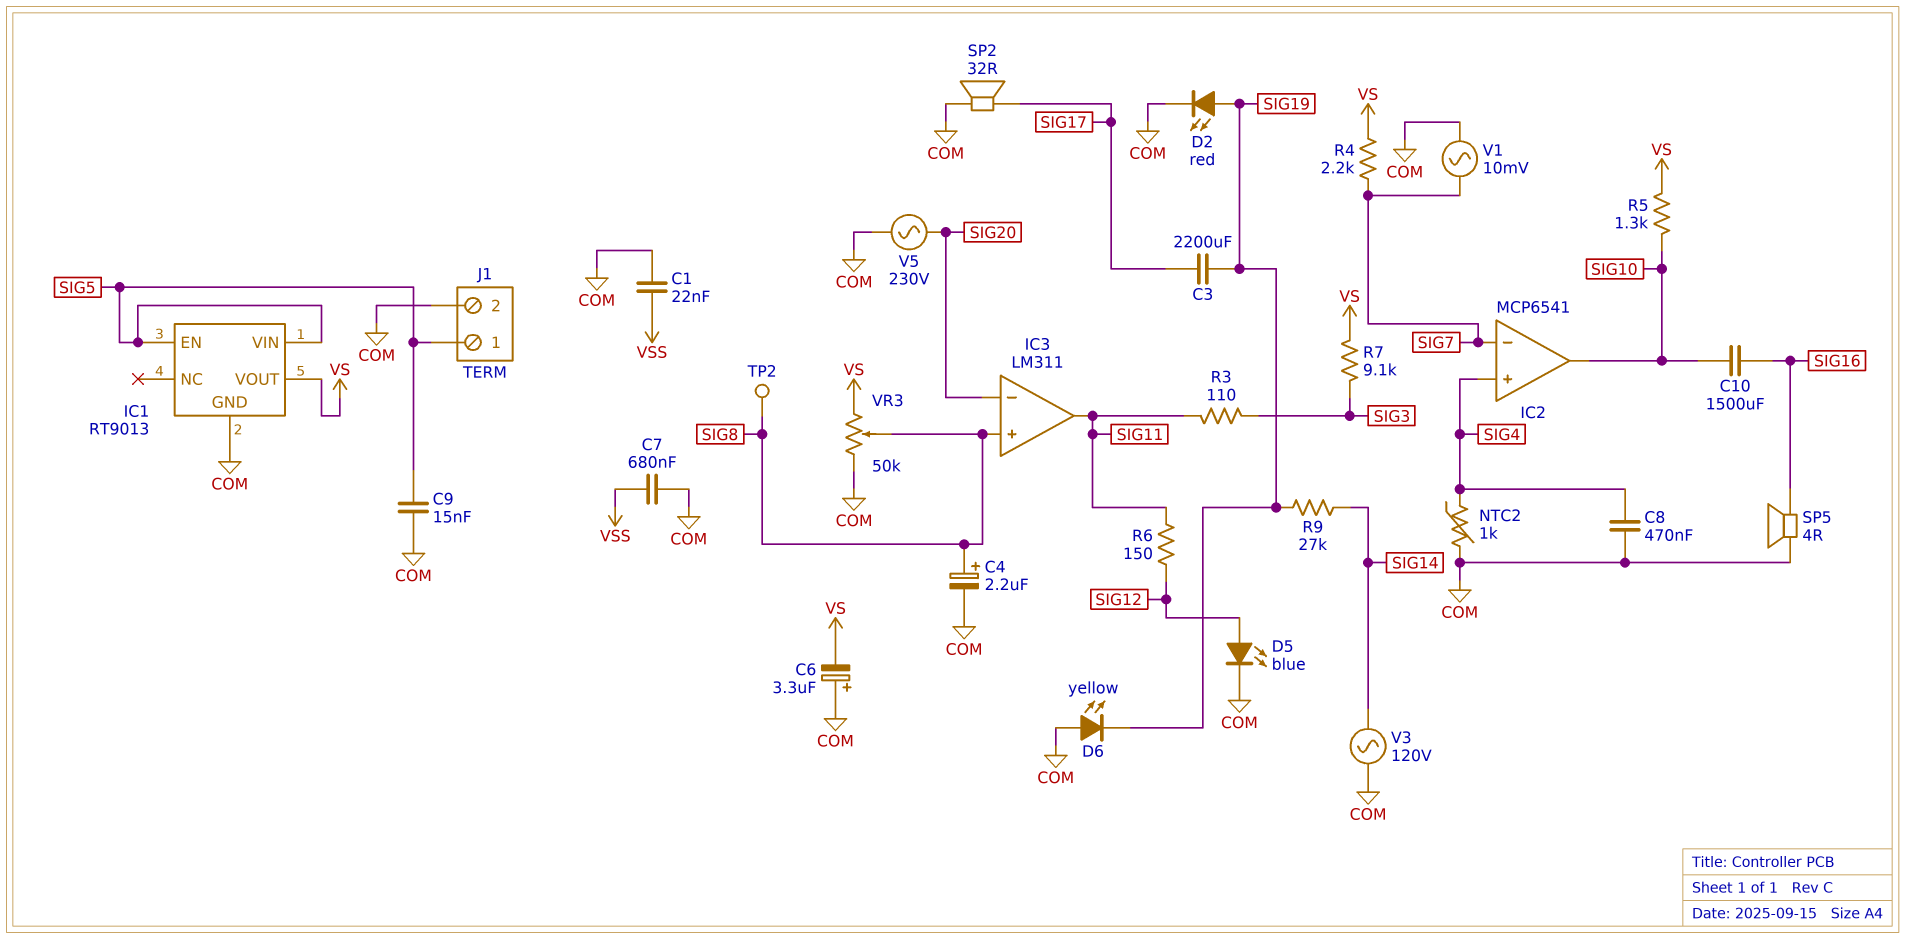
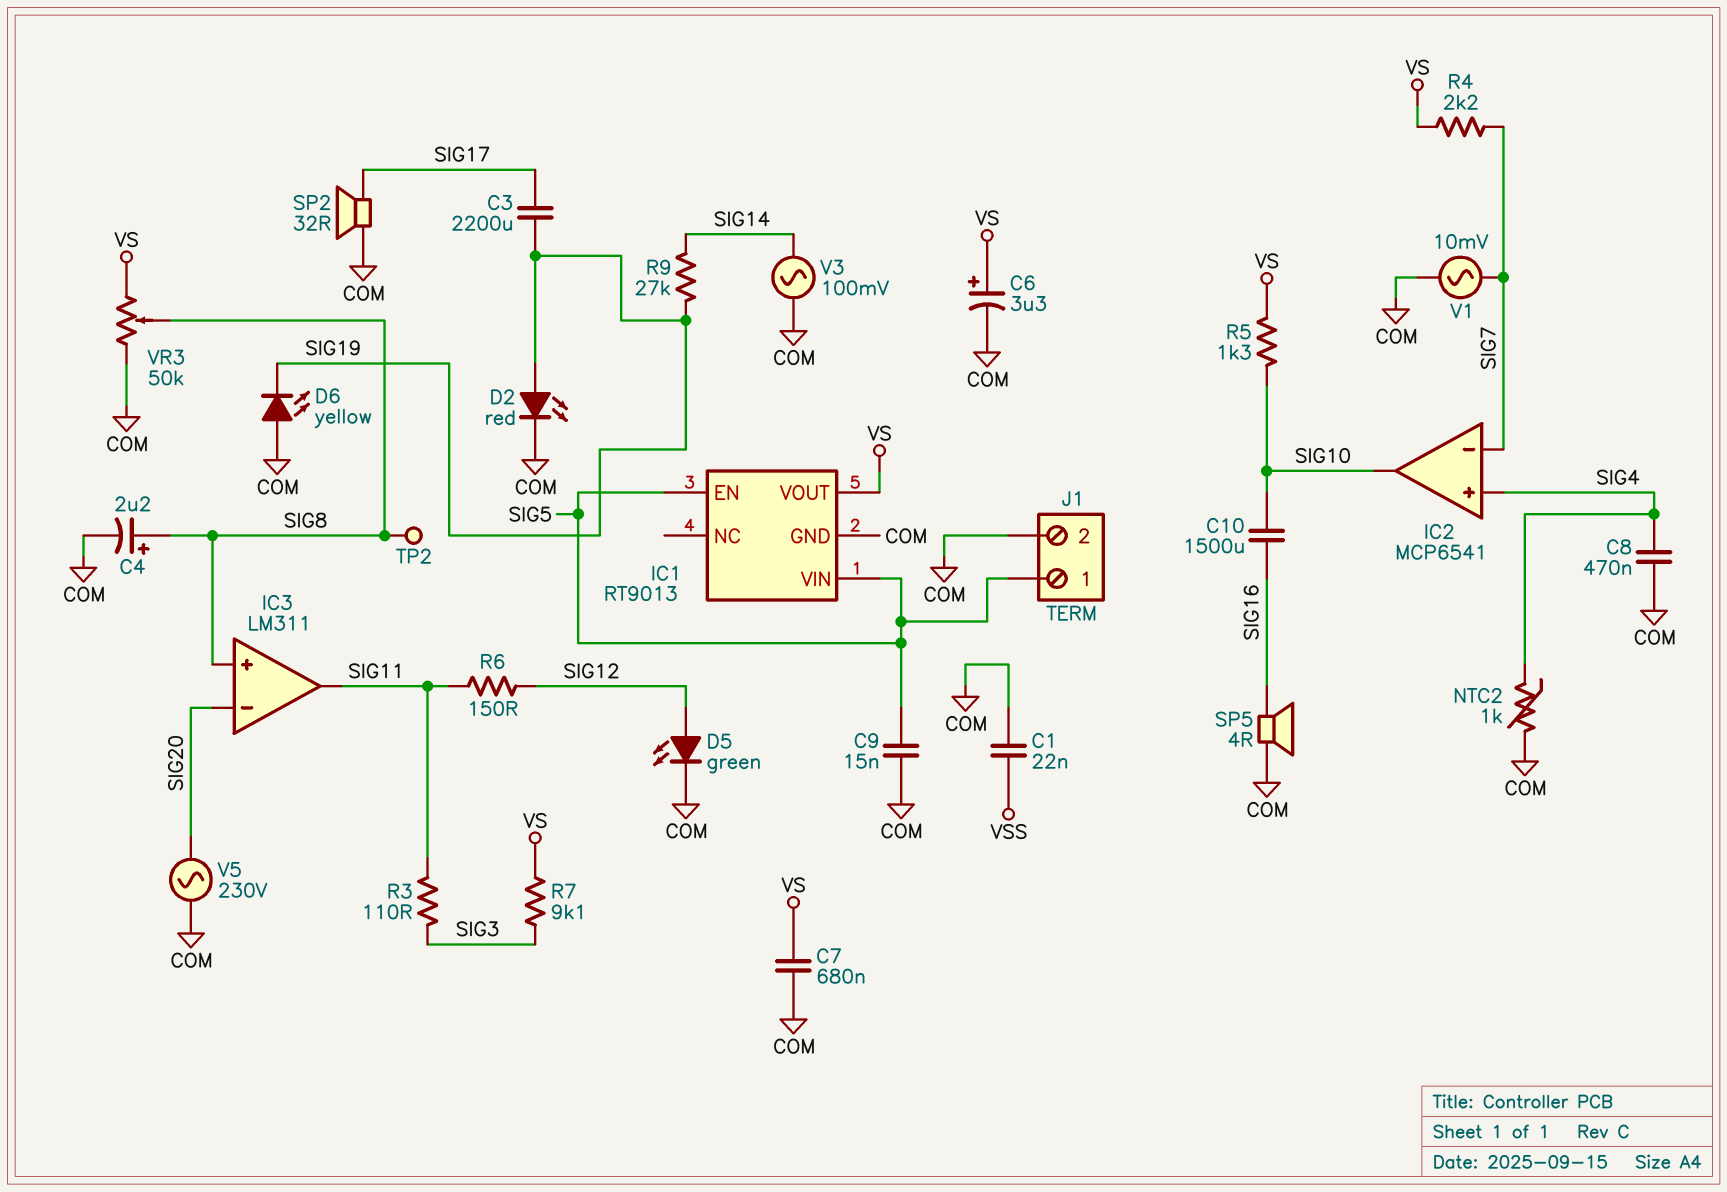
C6: 3.3uF (plus COM, minus VS) -> 3.3uF (plus VS, minus COM)
C7: 680nF (COM, VSS) -> 680nF (COM, VS)
D5: LED blue (A SIG12, K COM) -> LED green (A SIG12, K COM)
V3: AC 120V (COM, SIG14) -> AC 100mV (COM, SIG14)

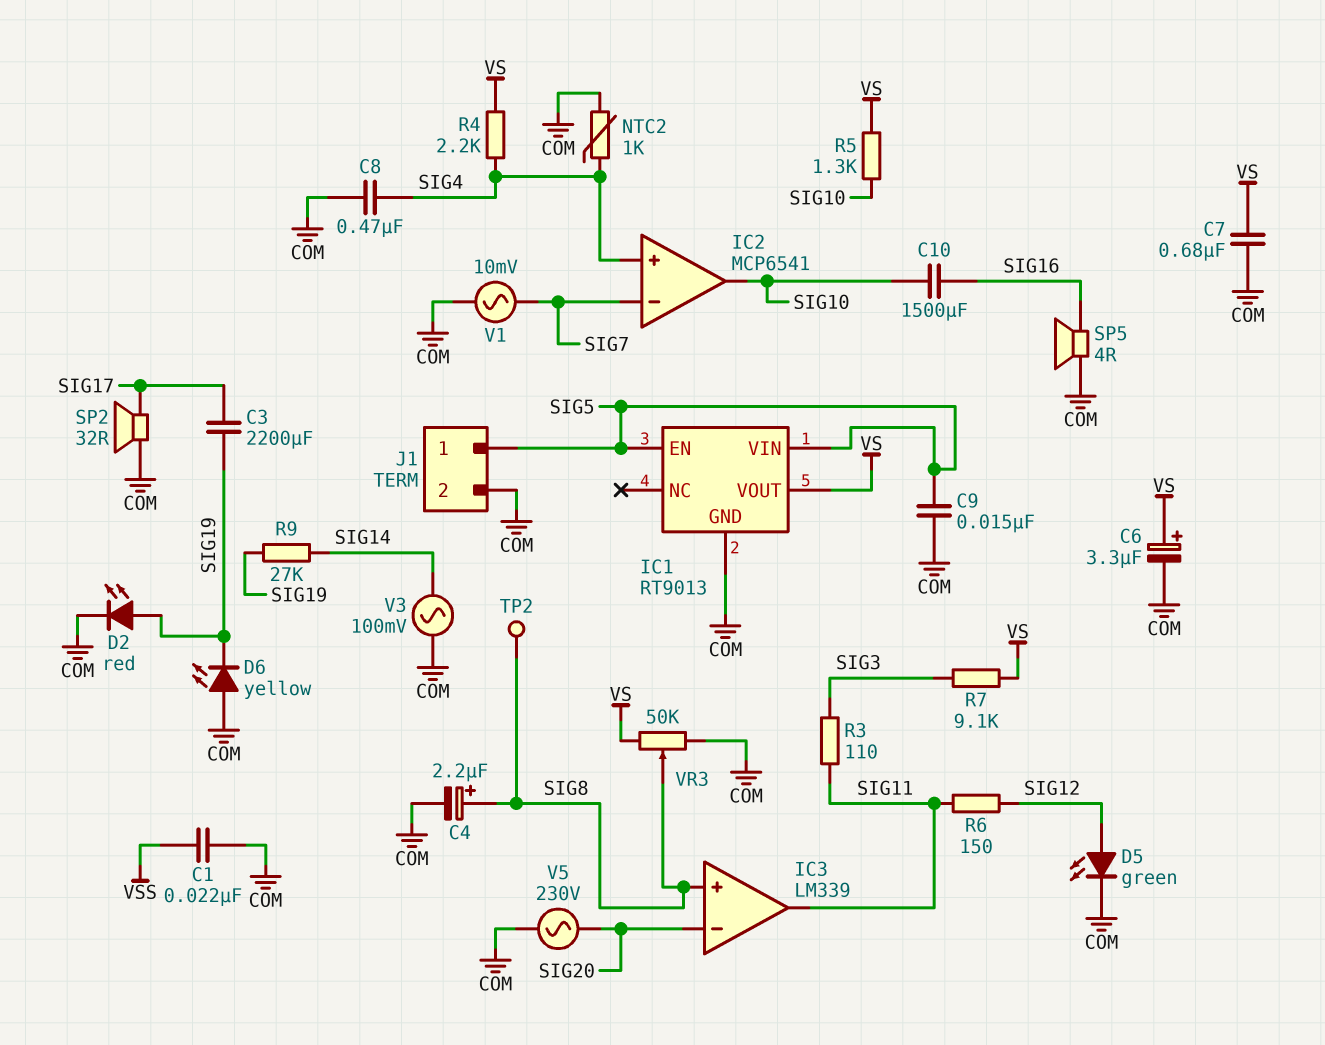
IC3: LM311 -> LM339
R4: 2.2k (SIG7, VS) -> 2.2k (SIG4, VS)

